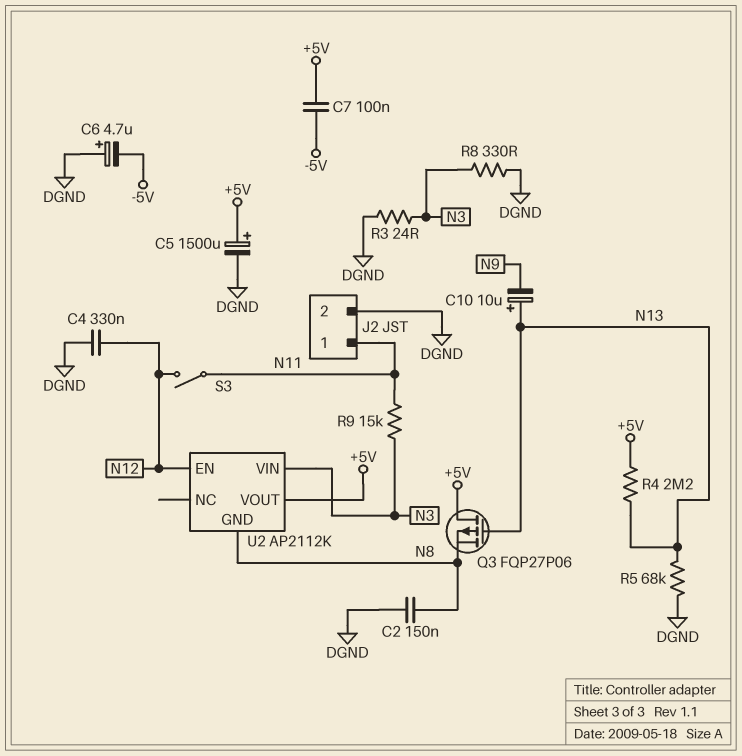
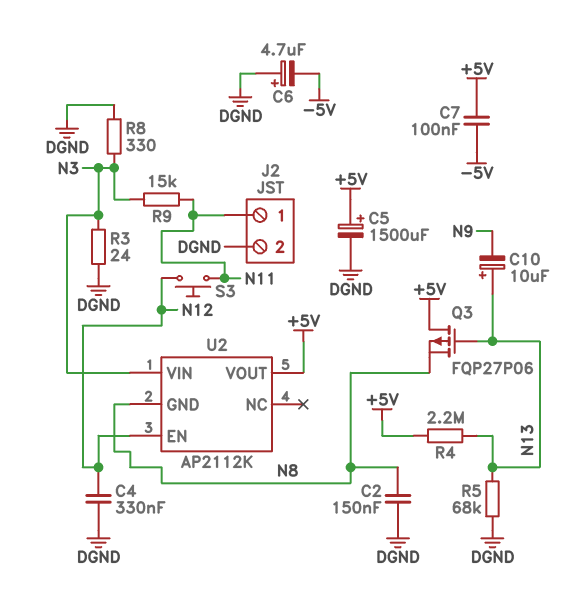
S3: switch (N11, N12) -> button (N11, N12)

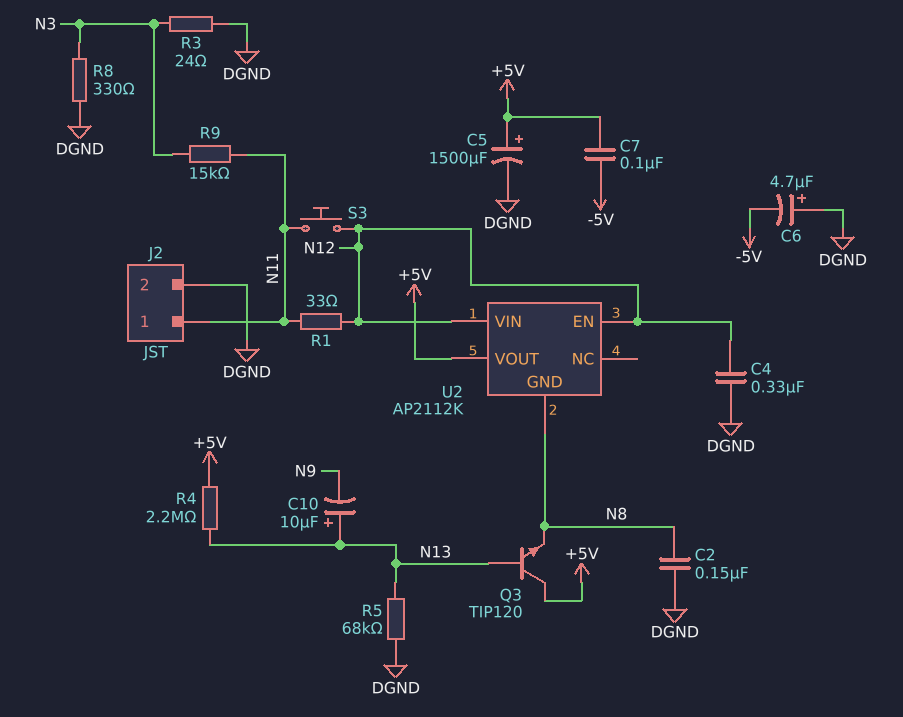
Q3: PMOS FQP27P06 (G N13, D +5V, S N8) -> NPN TIP120 (B N13, C +5V, E N8)
R1: none -> 33 (N11, N12)
U2 pin VIN: N3 -> N12

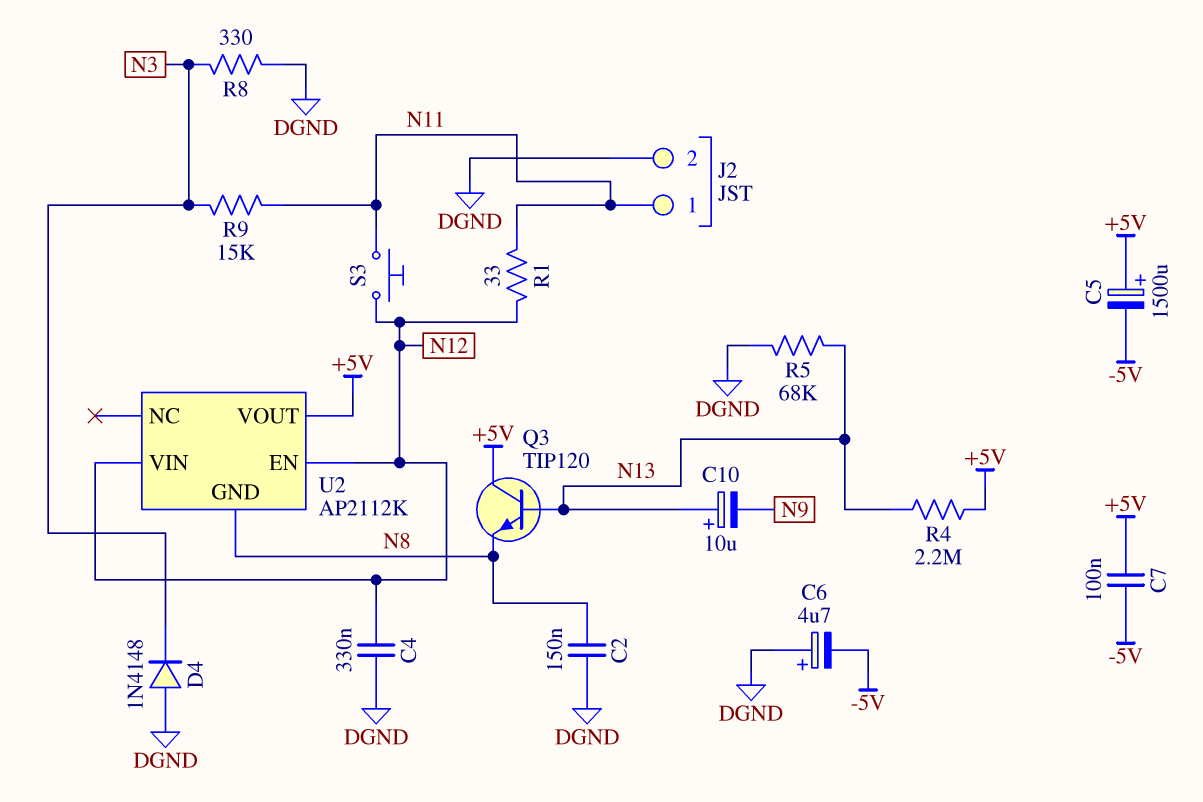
C5: 1500uF (plus +5V, minus DGND) -> 1500uF (plus +5V, minus -5V)
D4: none -> diode 1N4148 (A DGND, K N3)
R3: 24 (DGND, N3) -> none

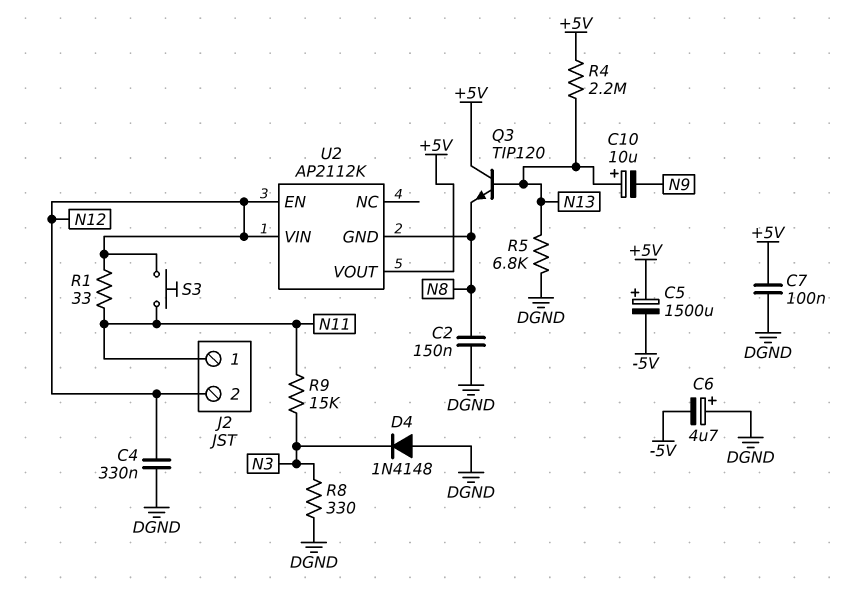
C7: 100nF (+5V, -5V) -> 100nF (+5V, DGND)
J2 pin 2: DGND -> N12
R5: 68k (DGND, N13) -> 6.8k (DGND, N13)

